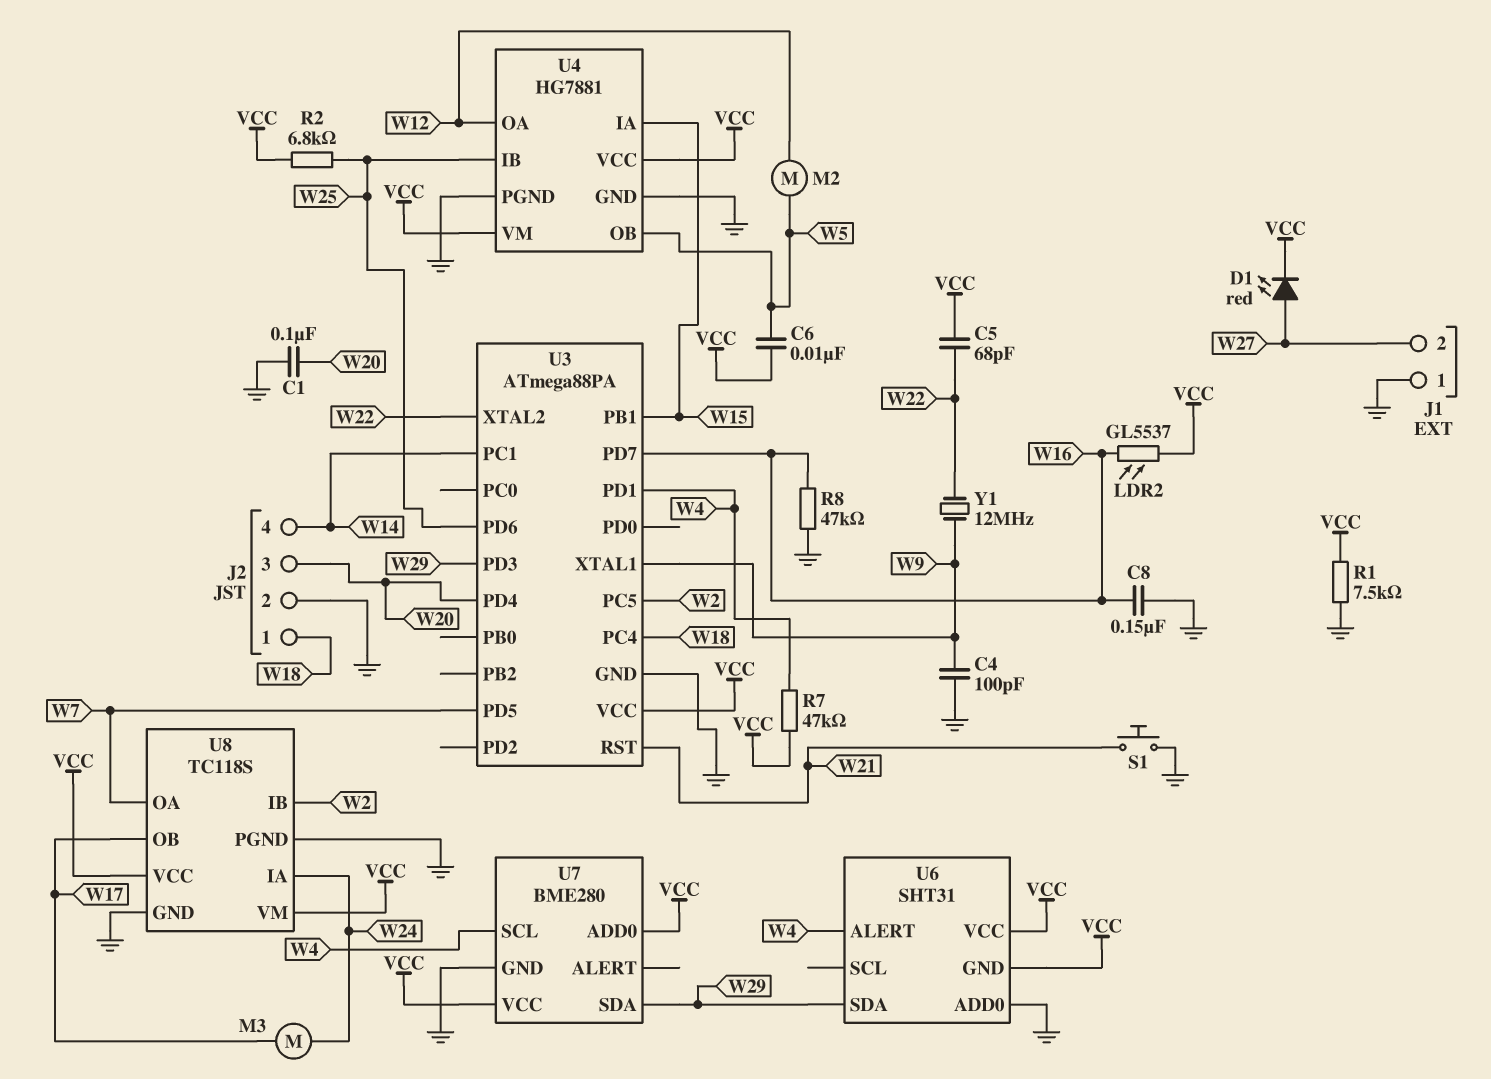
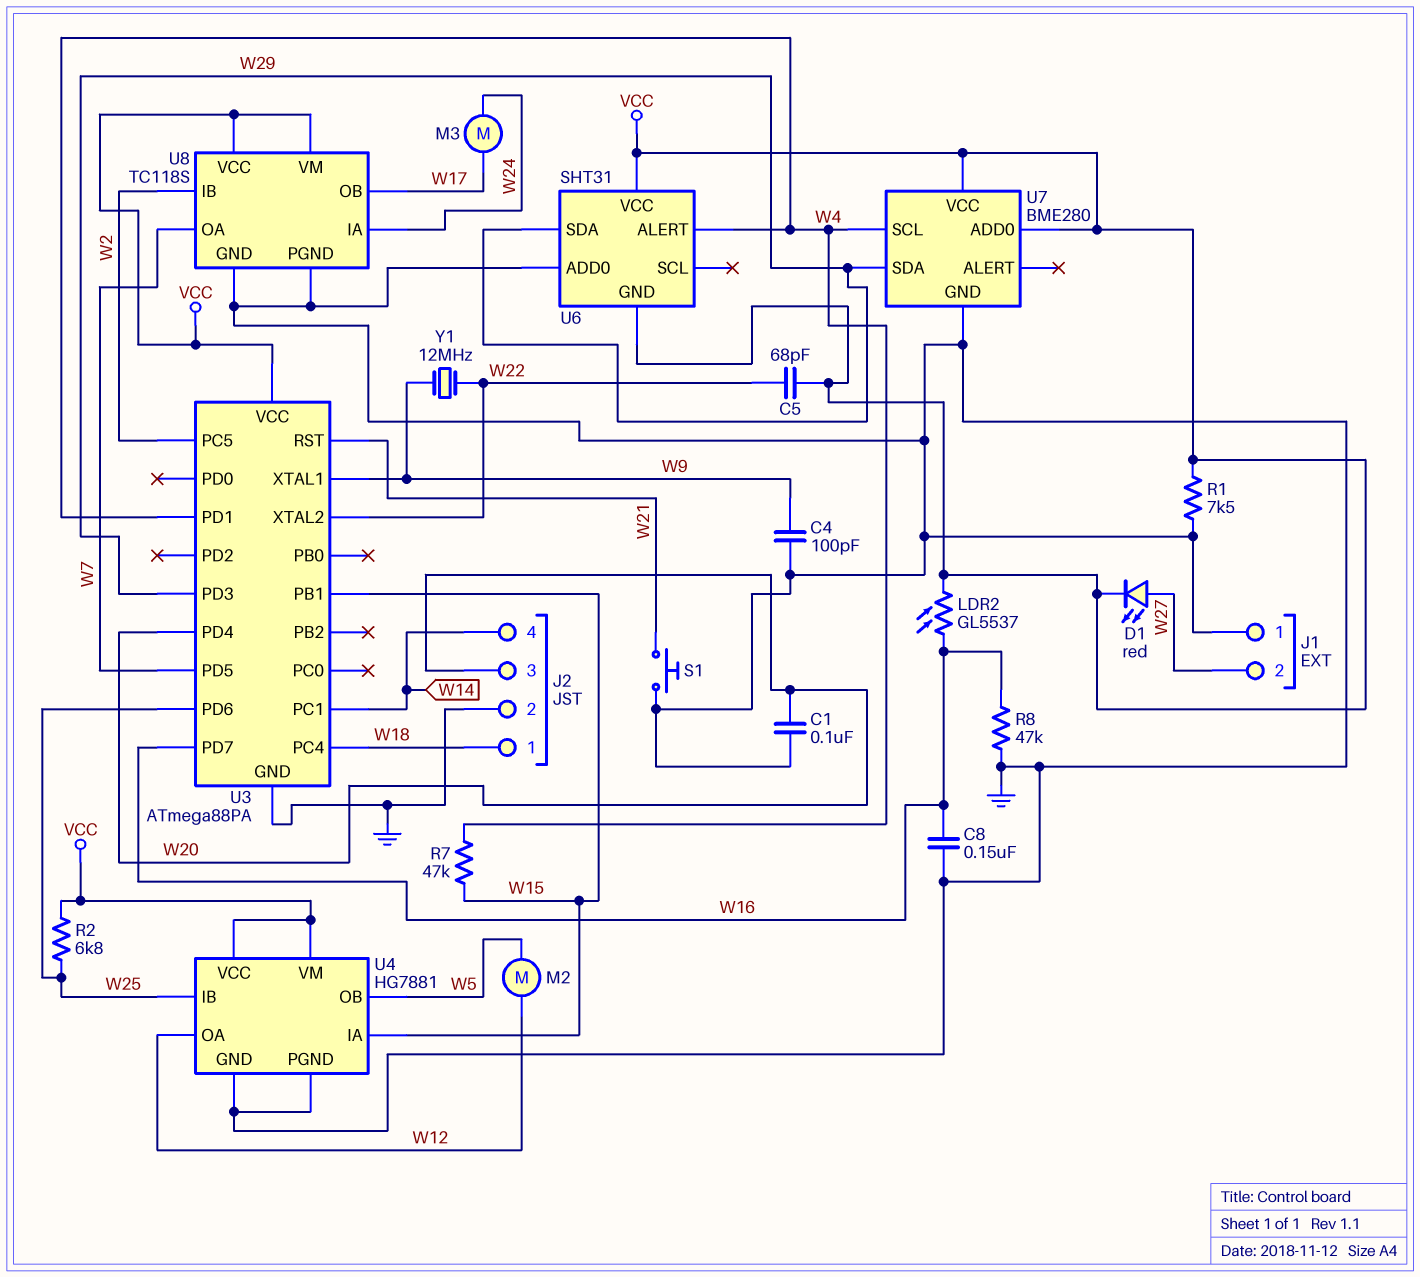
C6: 10nF (VCC, W5) -> none
R7: 47k (VCC, W4) -> 47k (W4, W15)

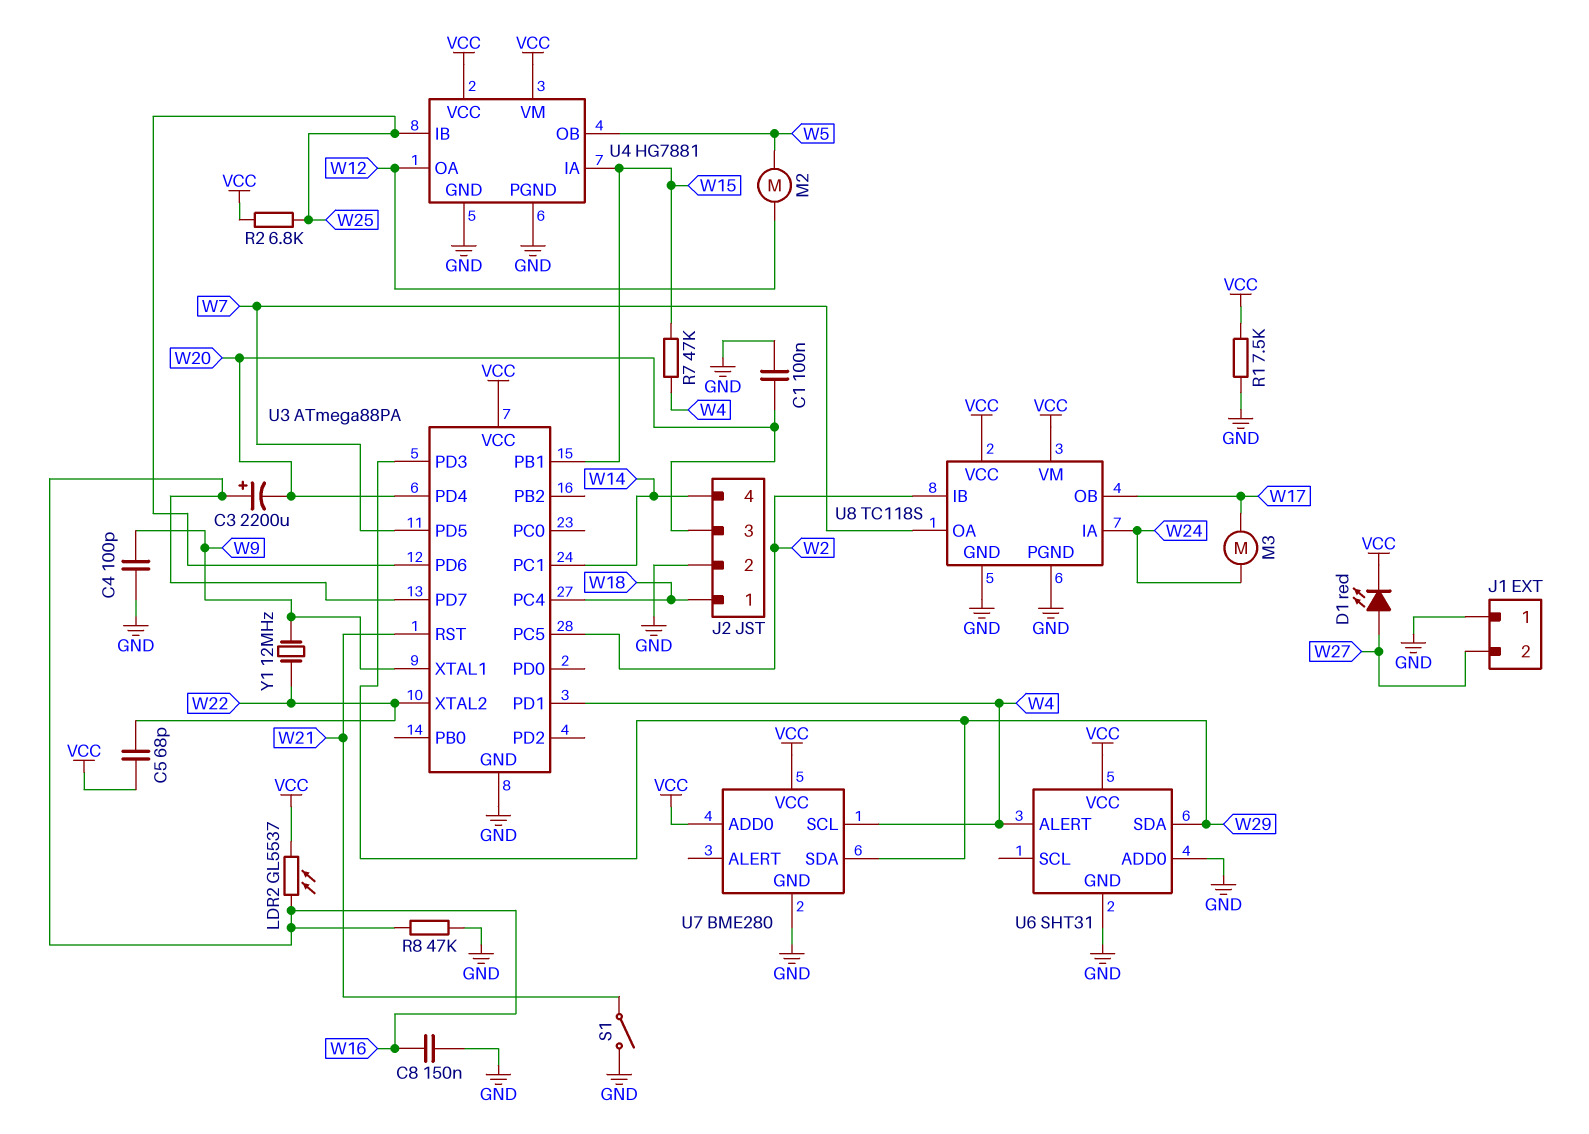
C3: none -> 2200uF (plus W16, minus W20)
S1: button (GND, W21) -> switch (GND, W21)
U6 pin GND: VCC -> GND

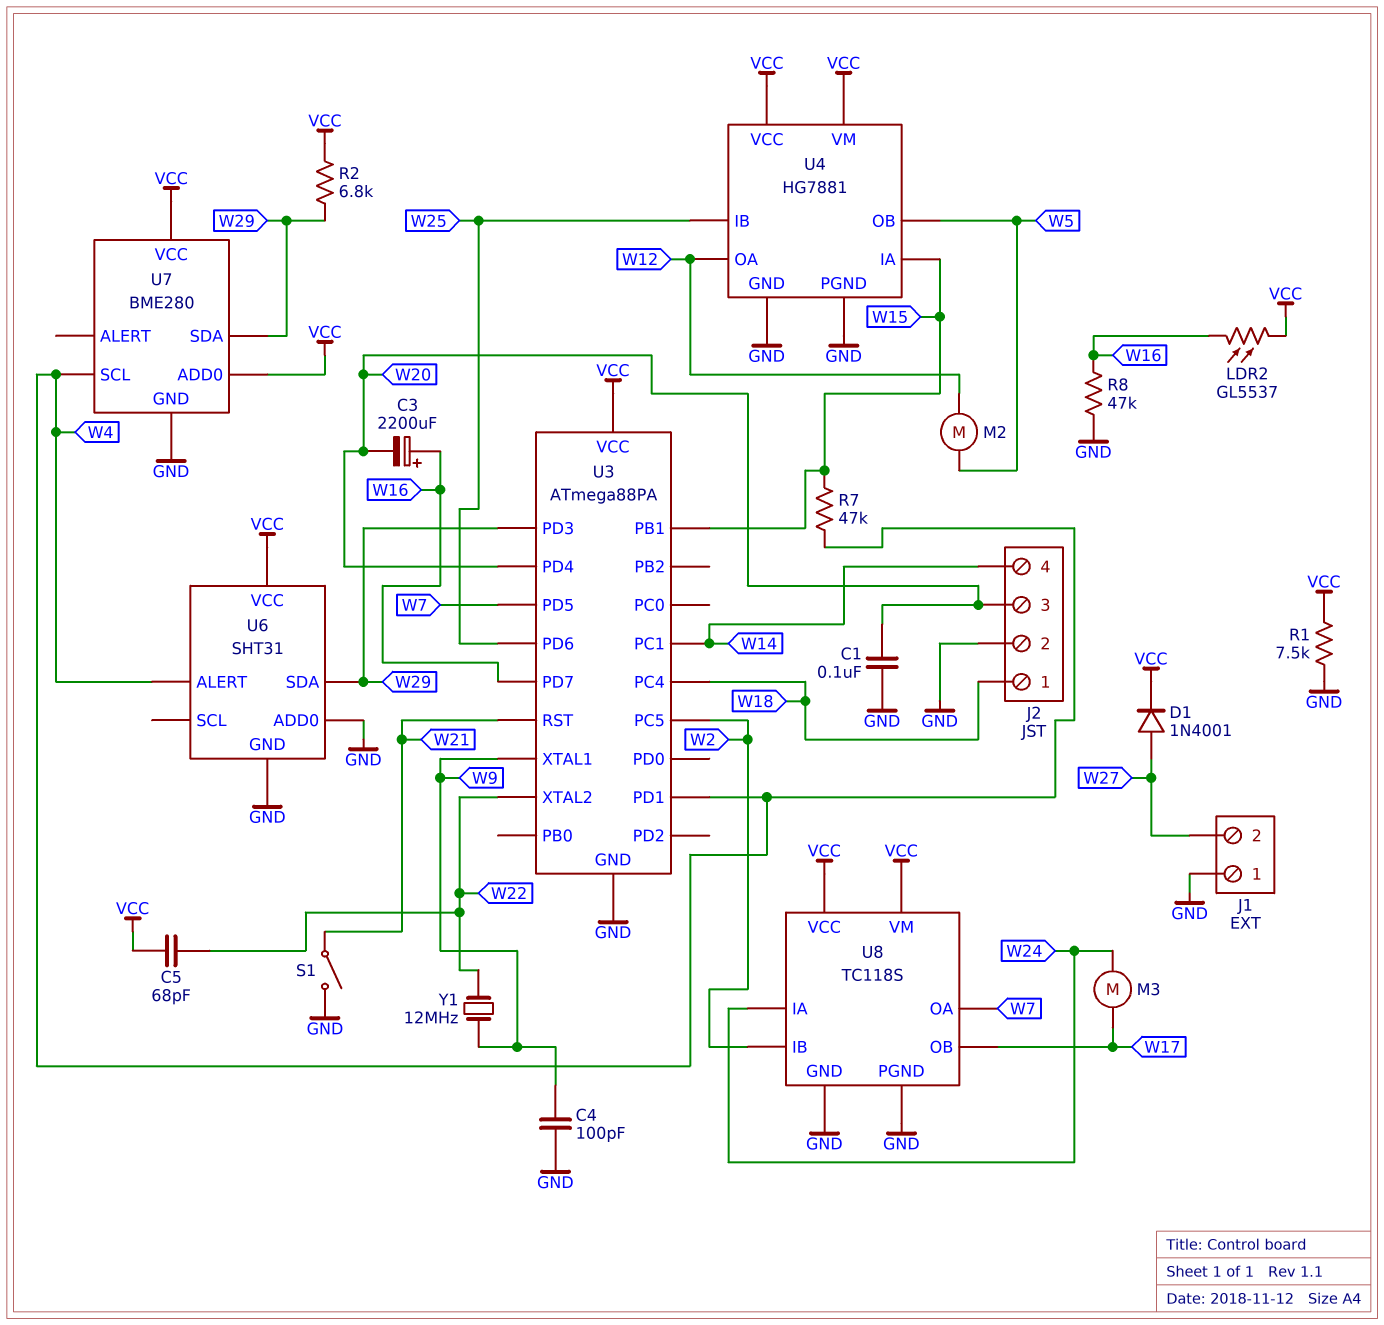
C8: 150nF (GND, W16) -> none
D1: LED red (A W27, K VCC) -> diode 1N4001 (A W27, K VCC)
R2: 6.8k (VCC, W25) -> 6.8k (VCC, W29)

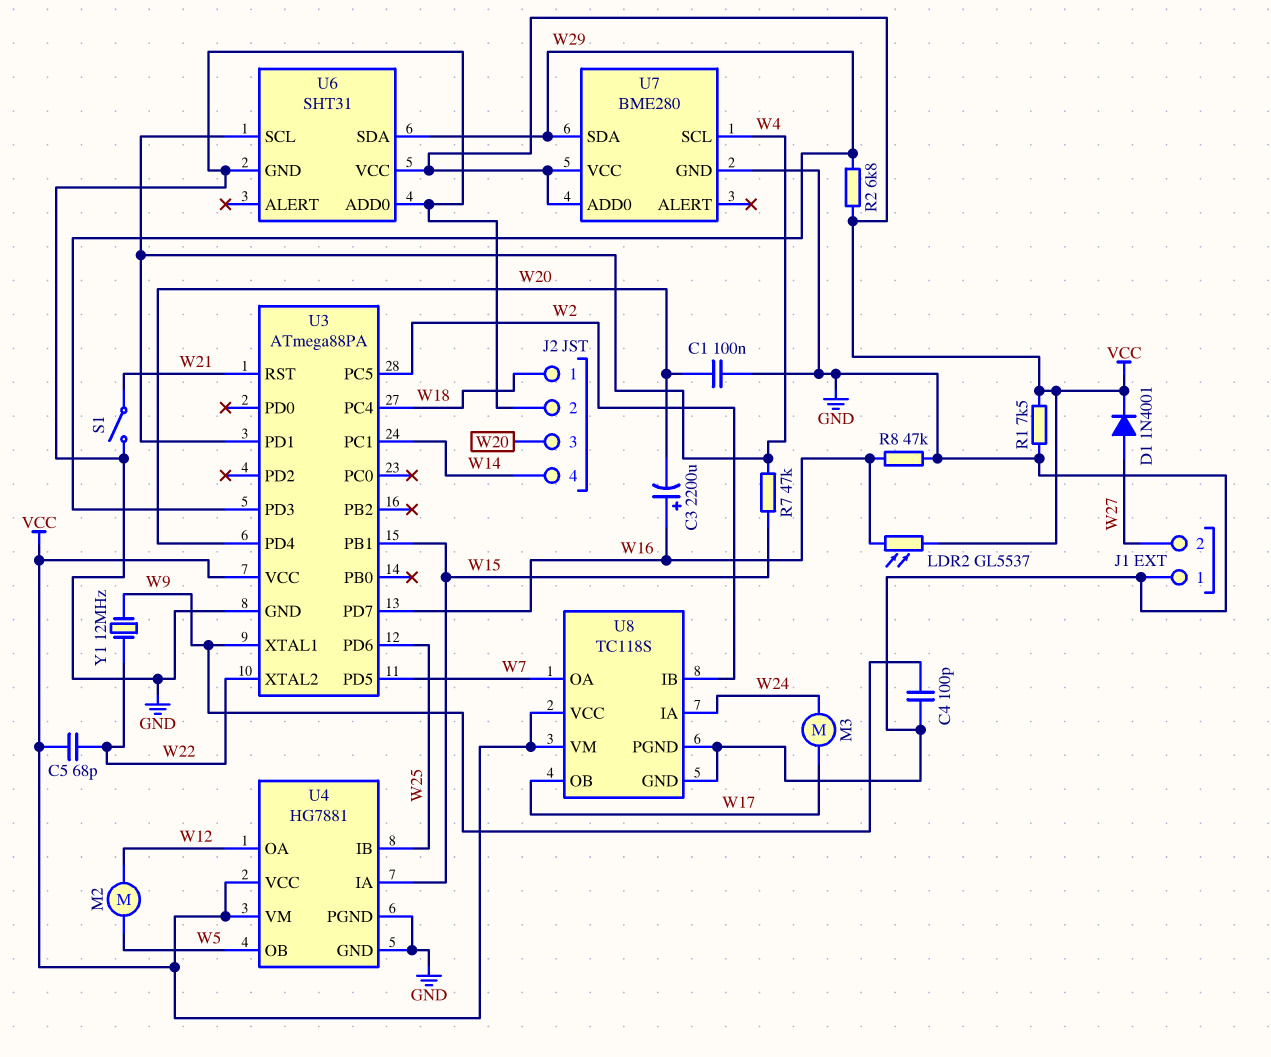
U6 pin ALERT: W4 -> none
U6 pin SCL: none -> W4

